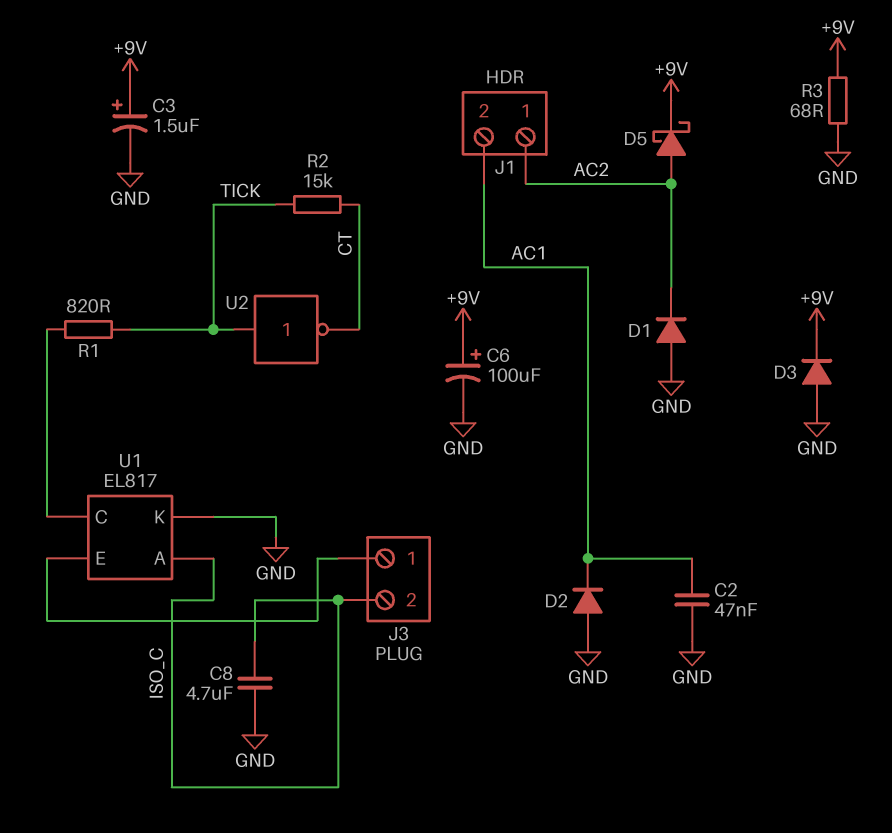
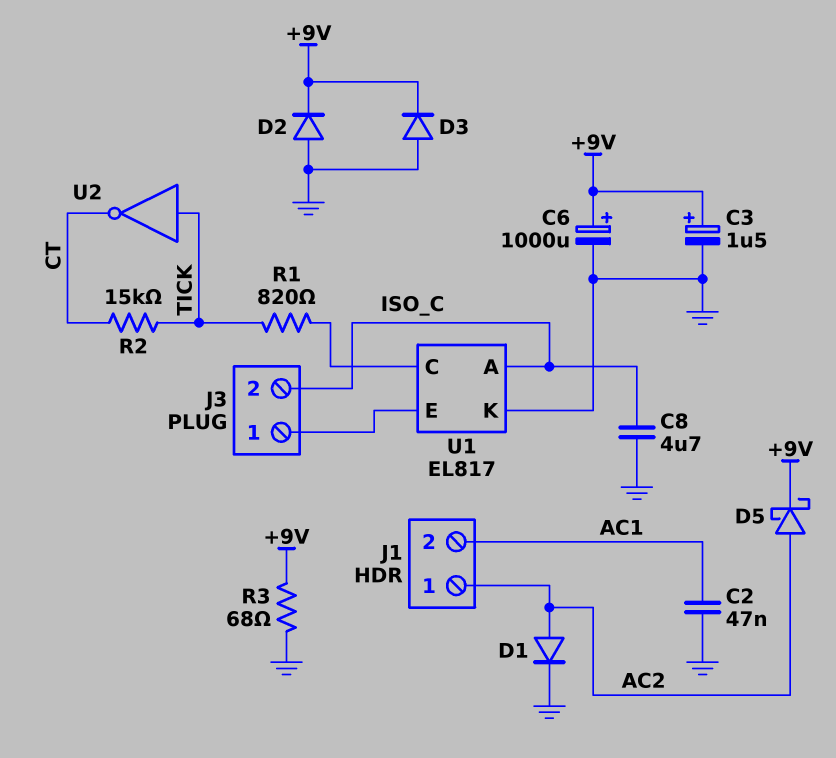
C6: 100uF (plus +9V, minus GND) -> 1000uF (plus +9V, minus GND)
D1: diode (A GND, K AC2) -> diode (A AC2, K GND)
D2: diode (A GND, K AC1) -> diode (A GND, K +9V)

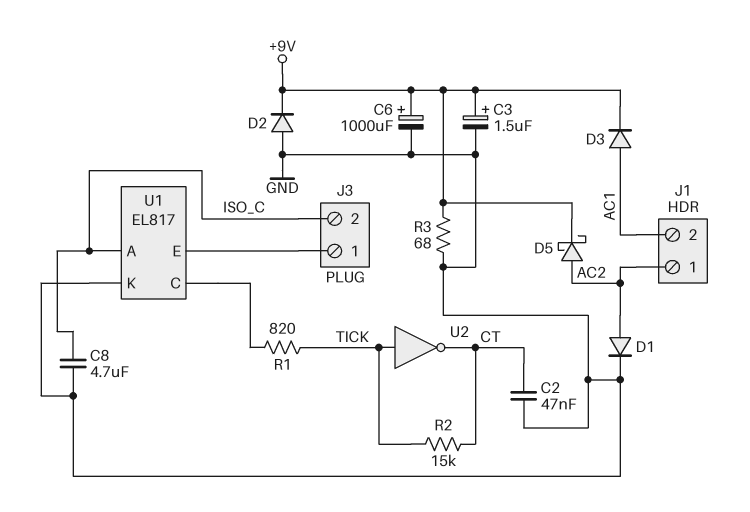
C2: 47nF (AC1, GND) -> 47nF (CT, GND)
D3: diode (A GND, K +9V) -> diode (A AC1, K +9V)

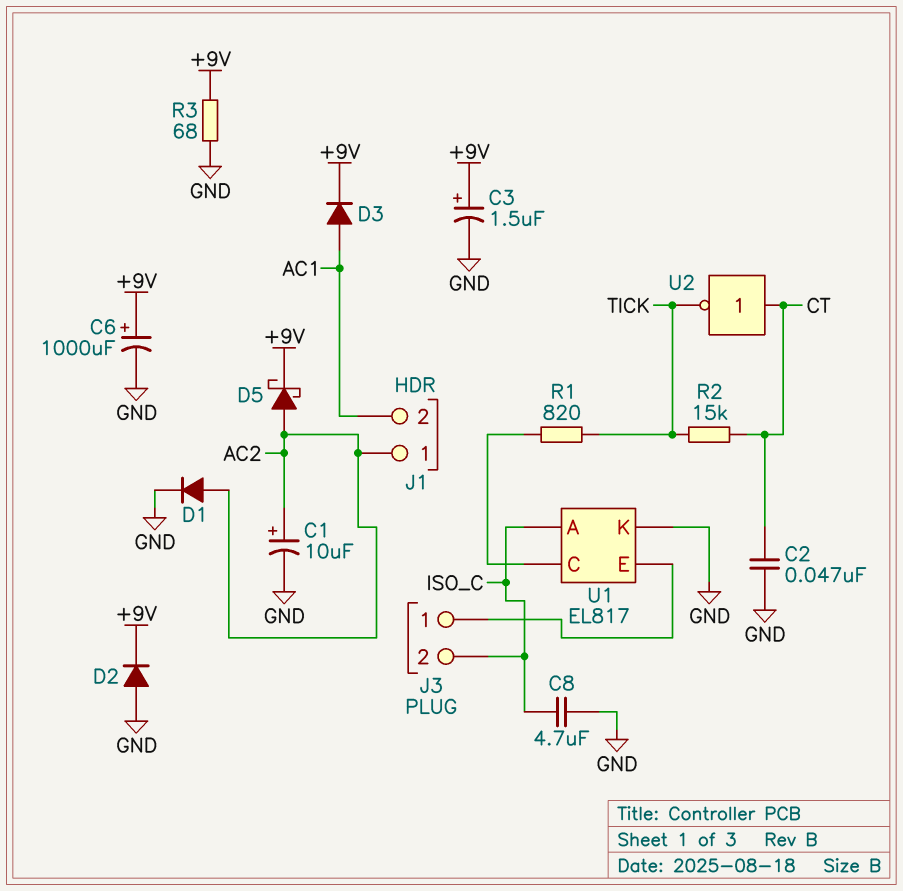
C1: none -> 10uF (plus AC2, minus GND)
U2: NOT (in TICK, out CT) -> NOT (in CT, out TICK)

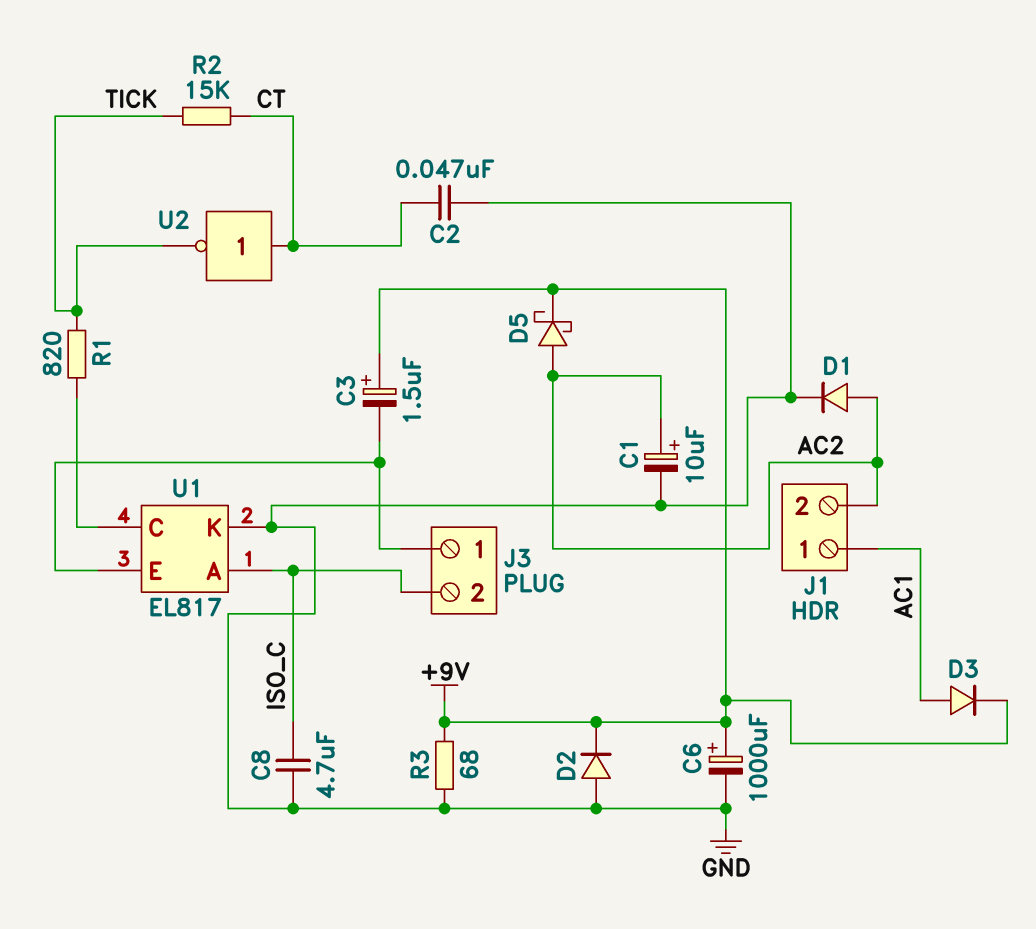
C3: 1.5uF (plus +9V, minus GND) -> 1.5uF (plus +9V, minus J3/1)
J1 pin 1: AC2 -> AC1
J1 pin 2: AC1 -> AC2

